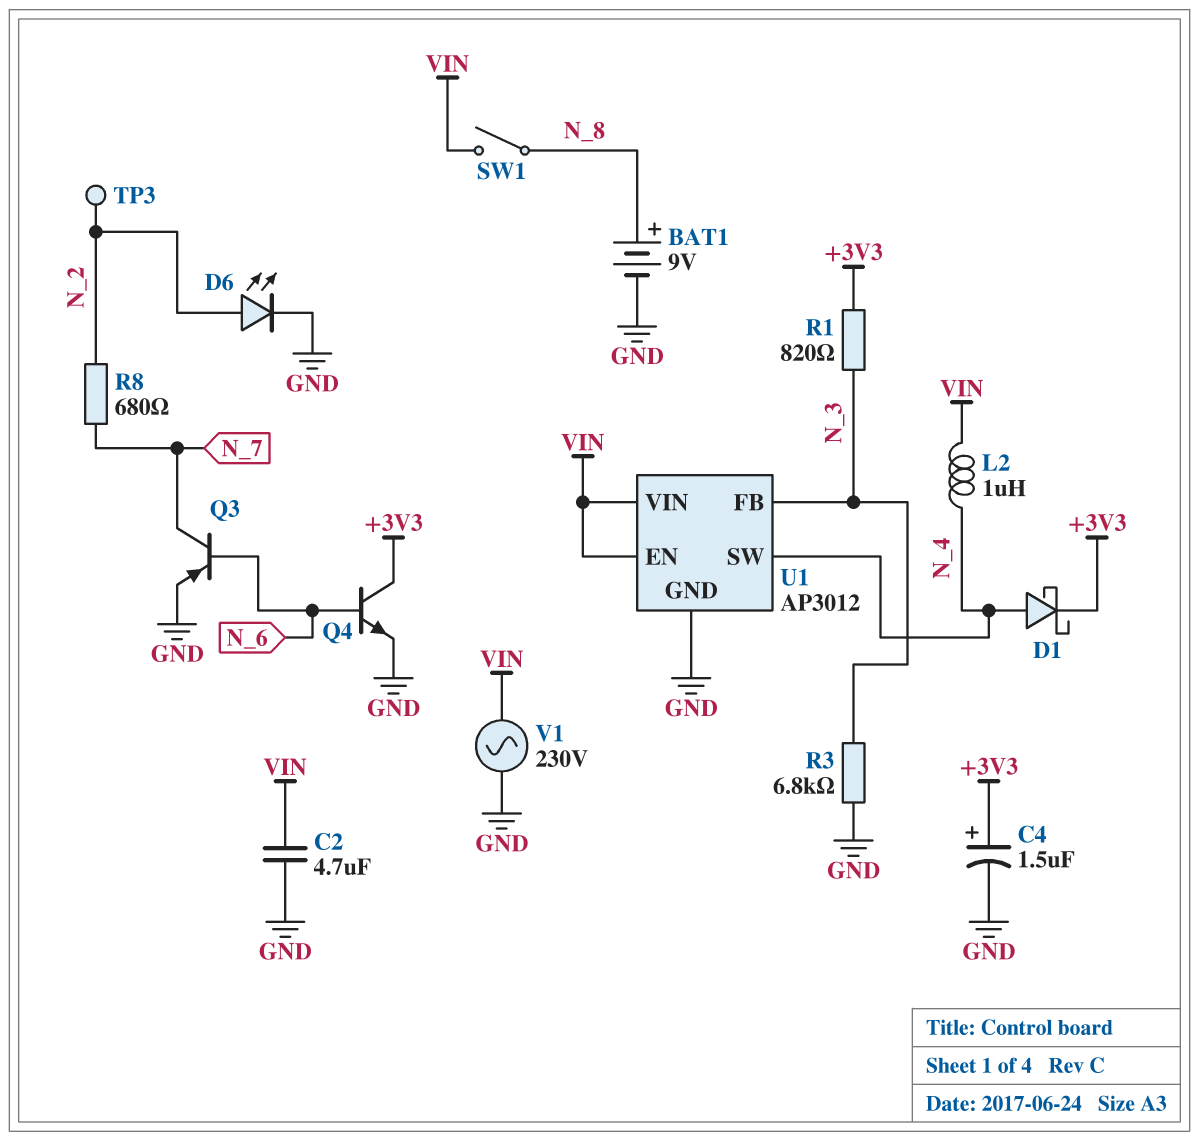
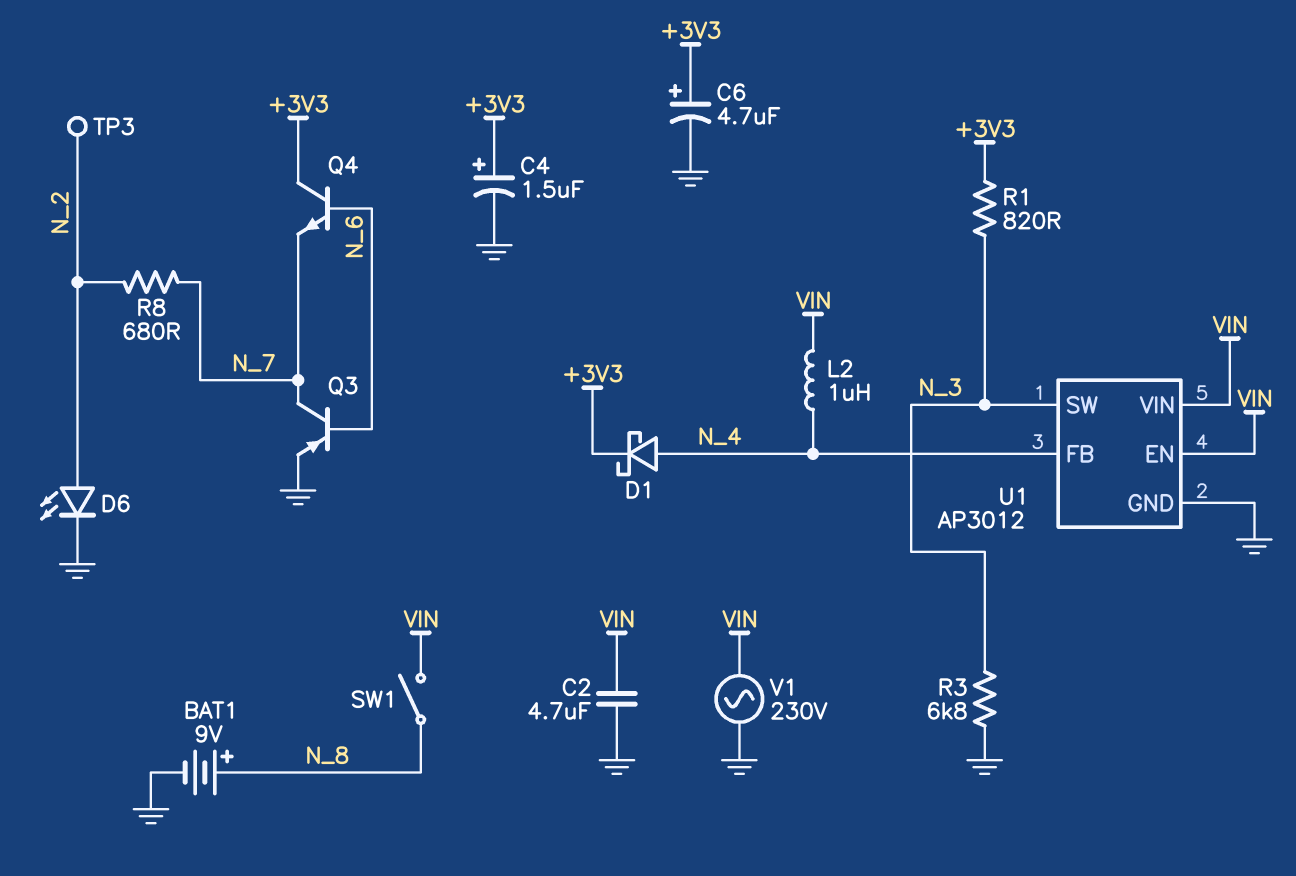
C6: none -> 4.7uF (plus +3V3, minus GND)
Q4: NPN (B N_6, C +3V3, E GND) -> NPN (B N_6, C +3V3, E N_7)
U1 pin FB: N_3 -> N_4
U1 pin SW: N_4 -> N_3

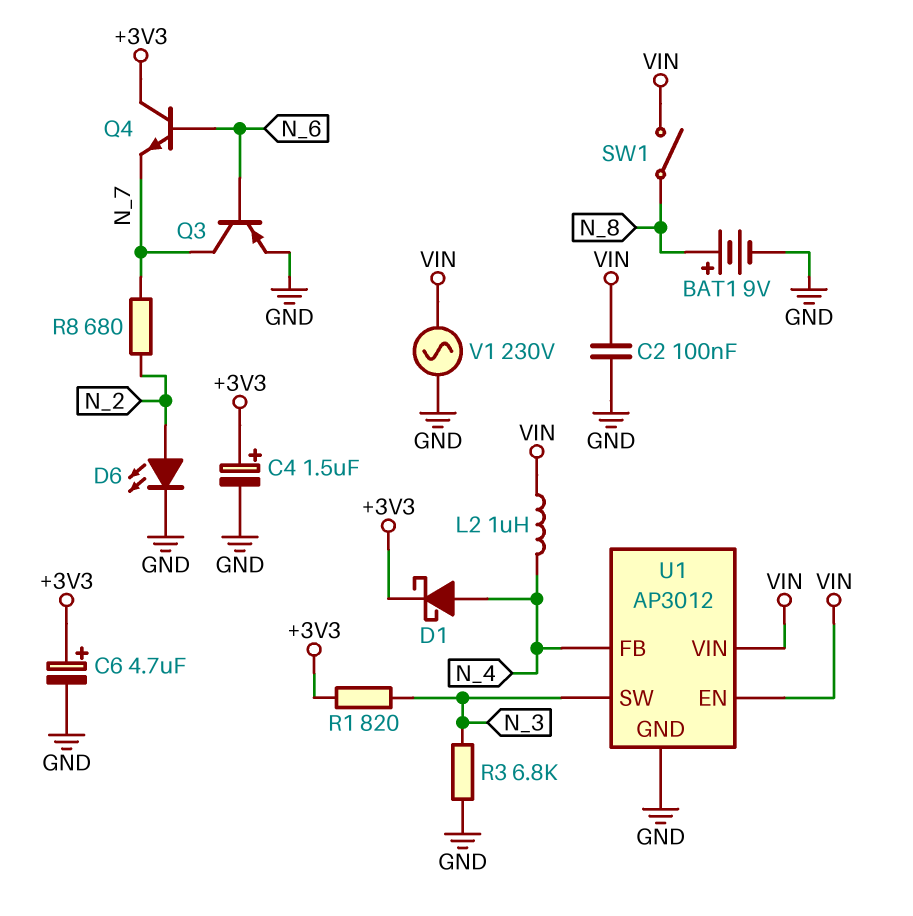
C2: 4.7uF (GND, VIN) -> 100nF (GND, VIN)
TP3: test point (N_2) -> none

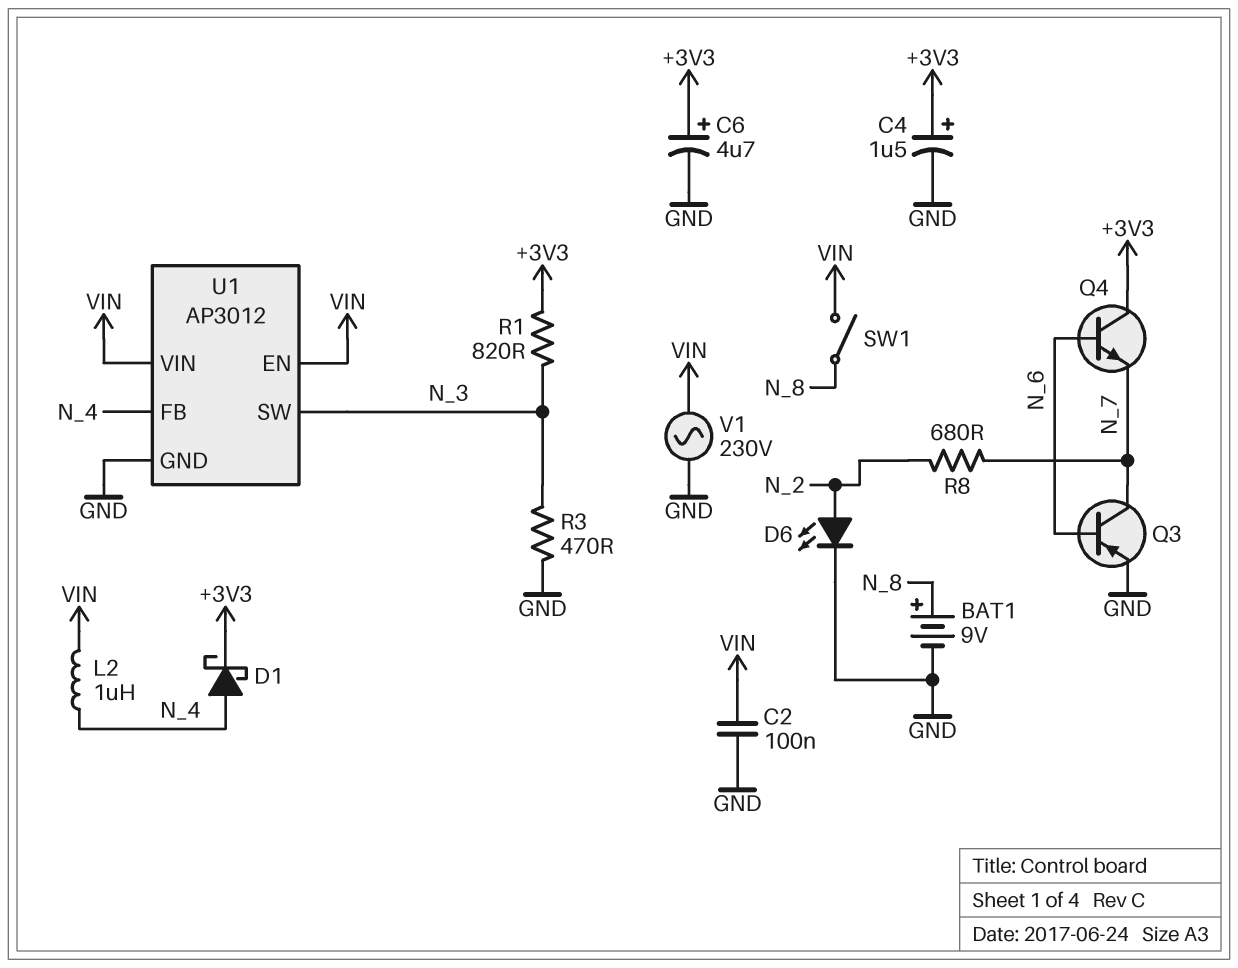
R3: 6.8k (GND, N_3) -> 470 (GND, N_3)

